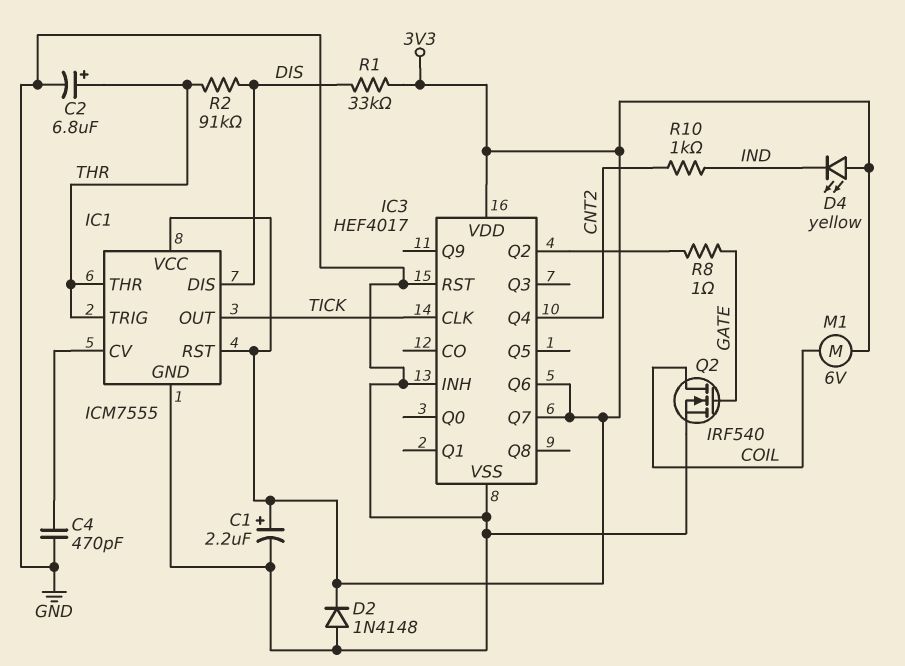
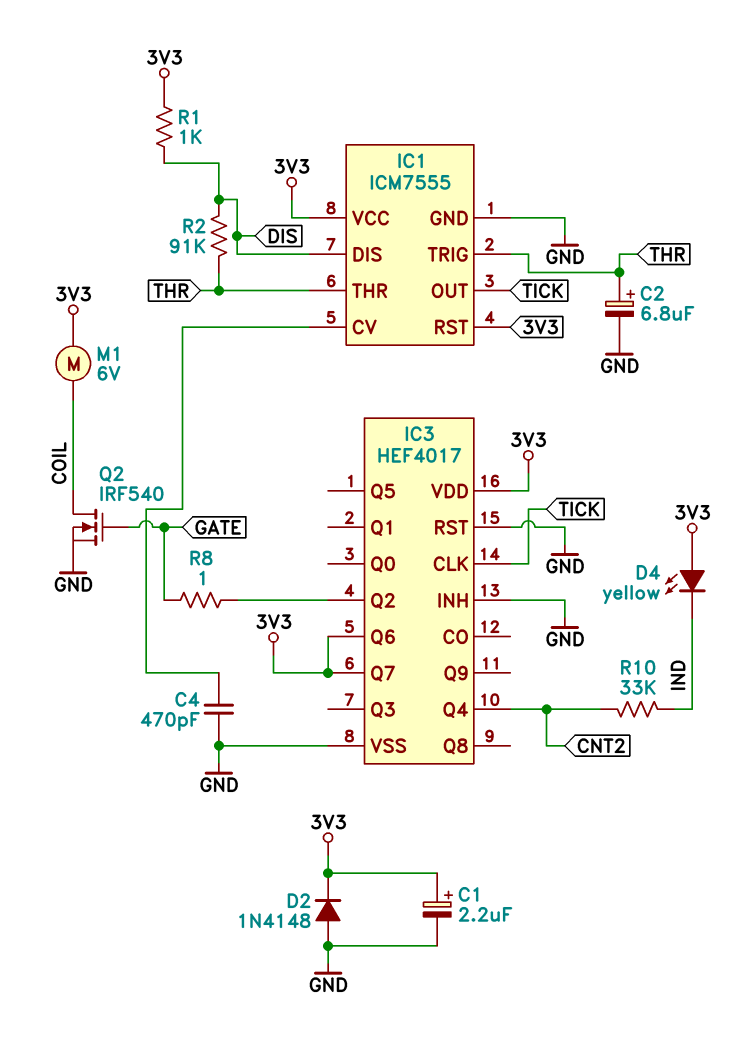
R1: 33k (3V3, DIS) -> 1k (3V3, DIS)
R10: 1k (CNT2, IND) -> 33k (CNT2, IND)

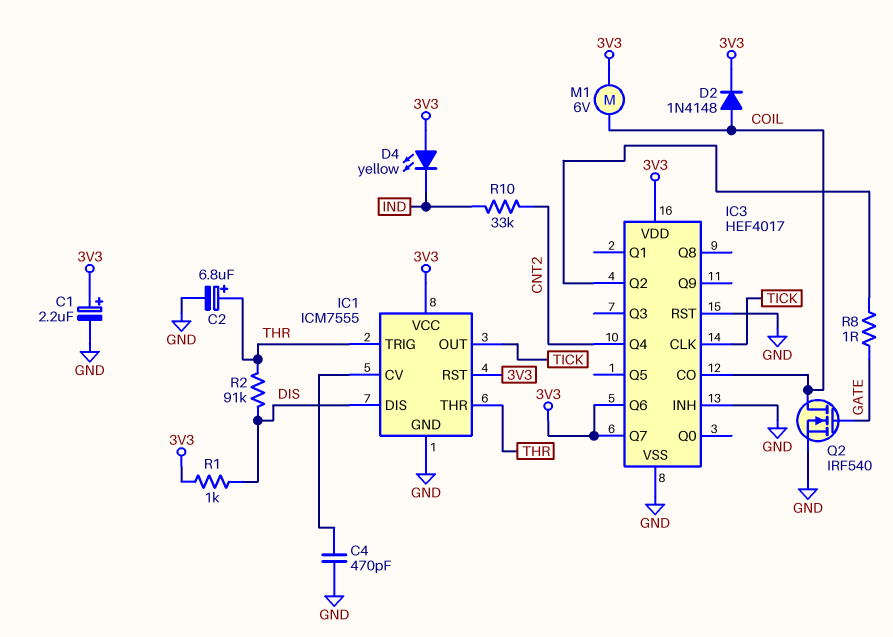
D2: diode 1N4148 (A GND, K 3V3) -> diode 1N4148 (A COIL, K 3V3)
IC3 pin CO: none -> COIL

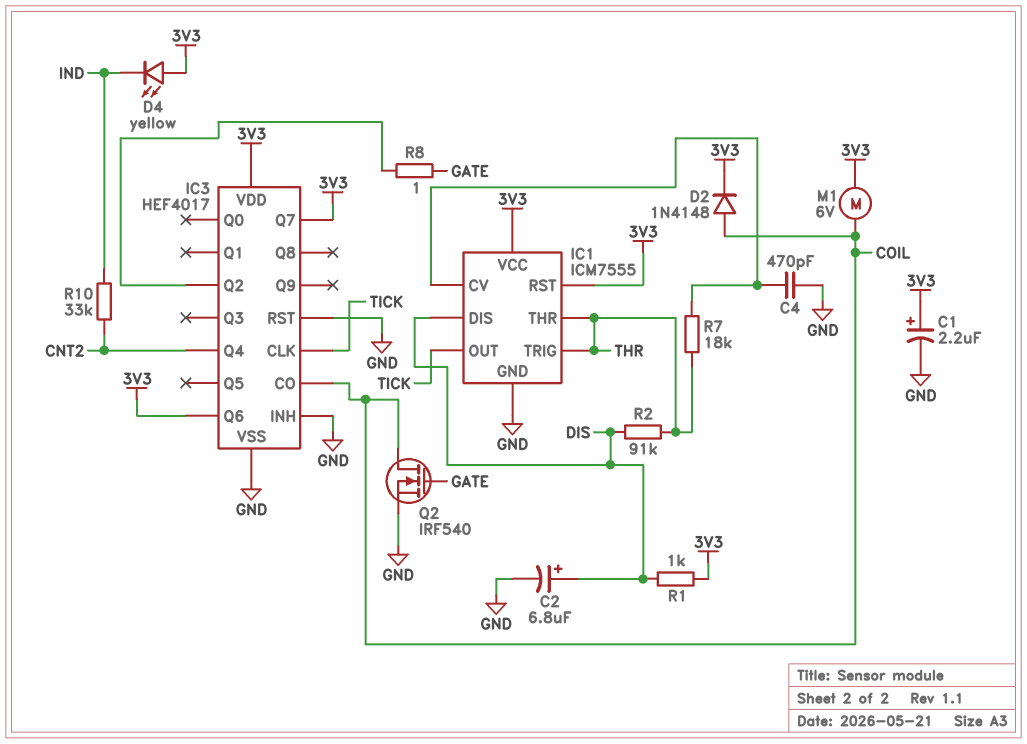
C2: 6.8uF (plus THR, minus GND) -> 6.8uF (plus DIS, minus GND)
R7: none -> 18k (IC1/CV, THR)

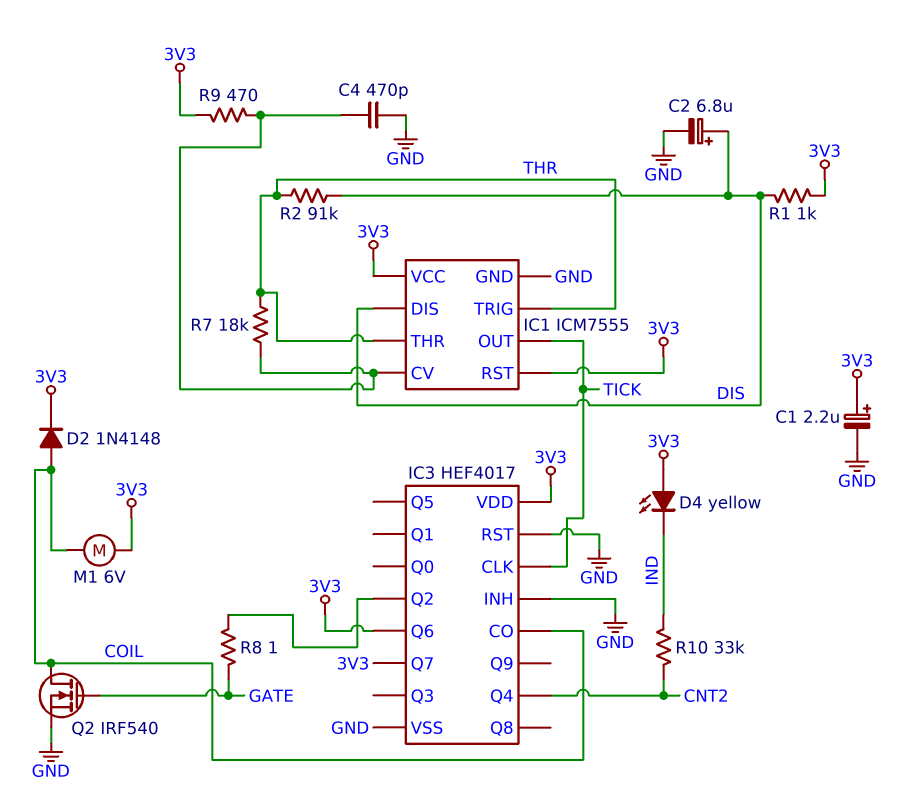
R9: none -> 470 (3V3, IC1/CV)

